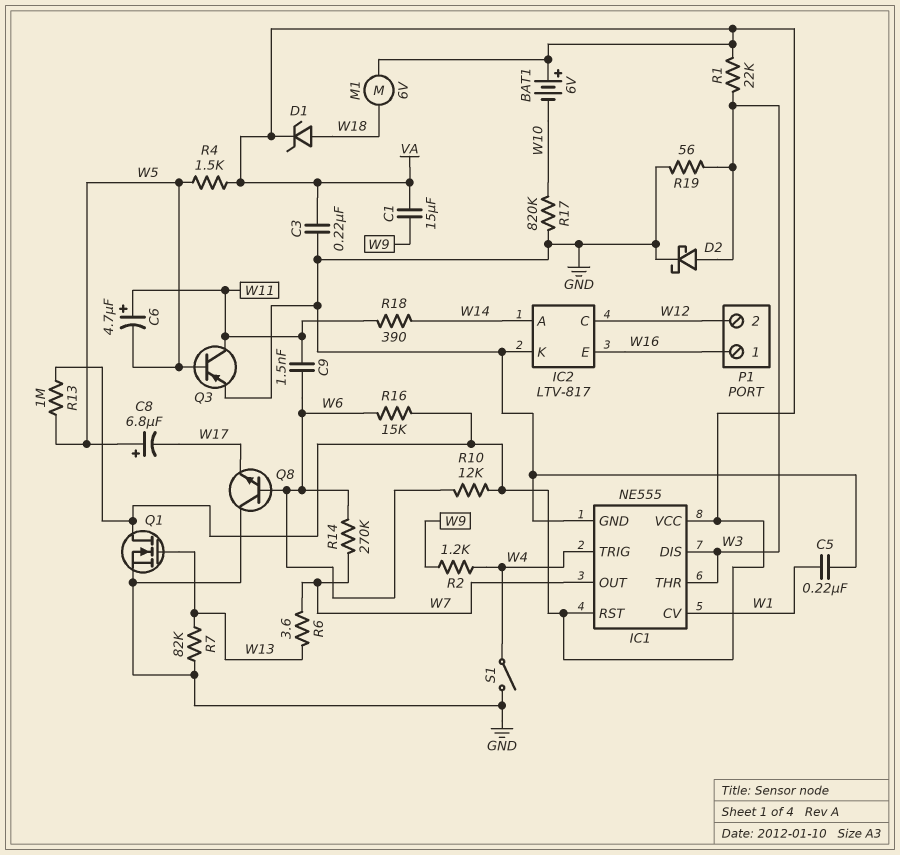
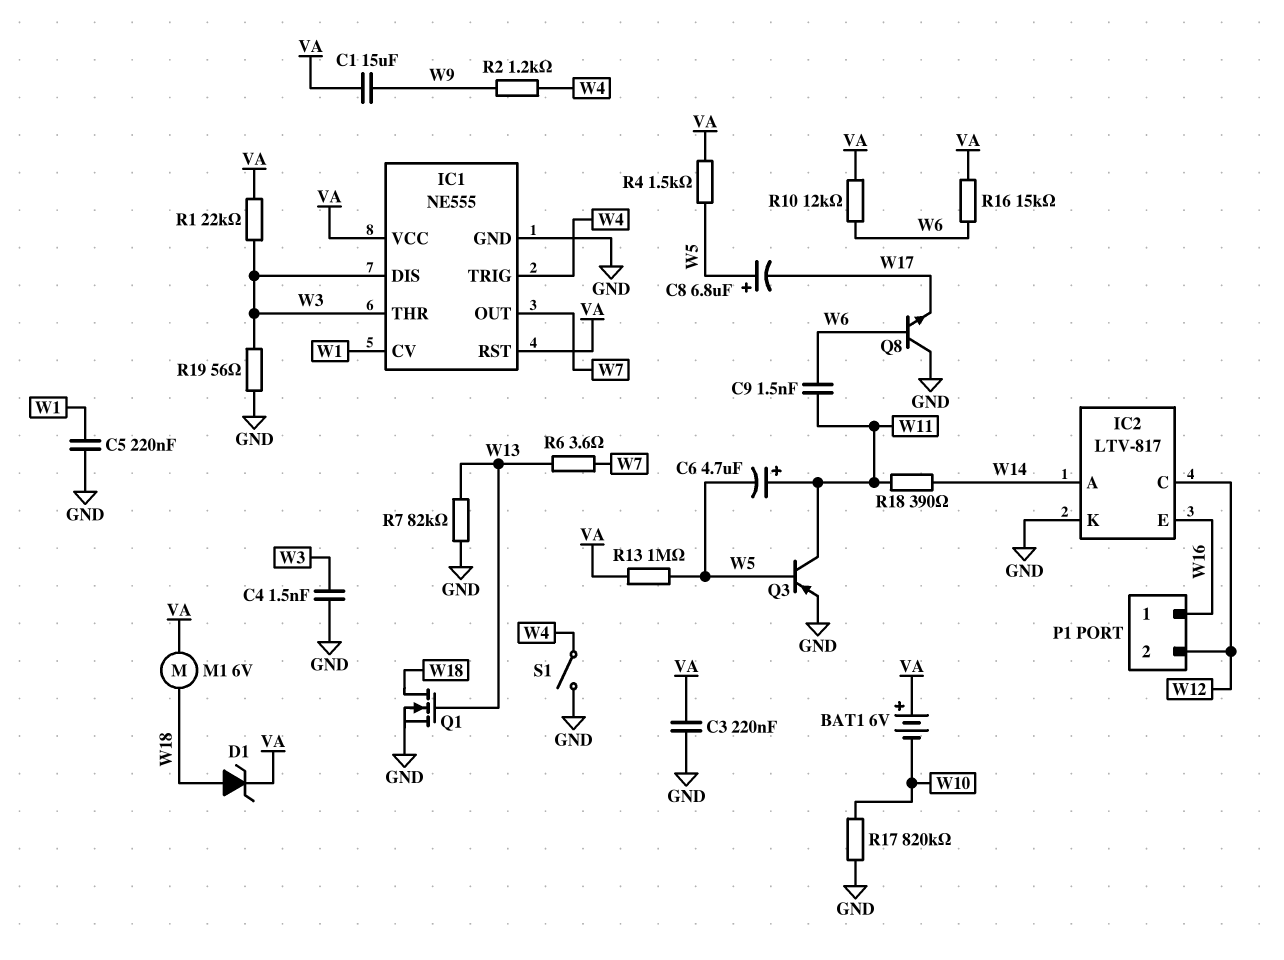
C4: none -> 1.5nF (GND, W3)
D2: schottky (A W3, K GND) -> none
Q1: NMOS (G W13, D VA, S GND) -> NMOS (G W13, D W18, S GND)
R14: 270k (W6, W7) -> none

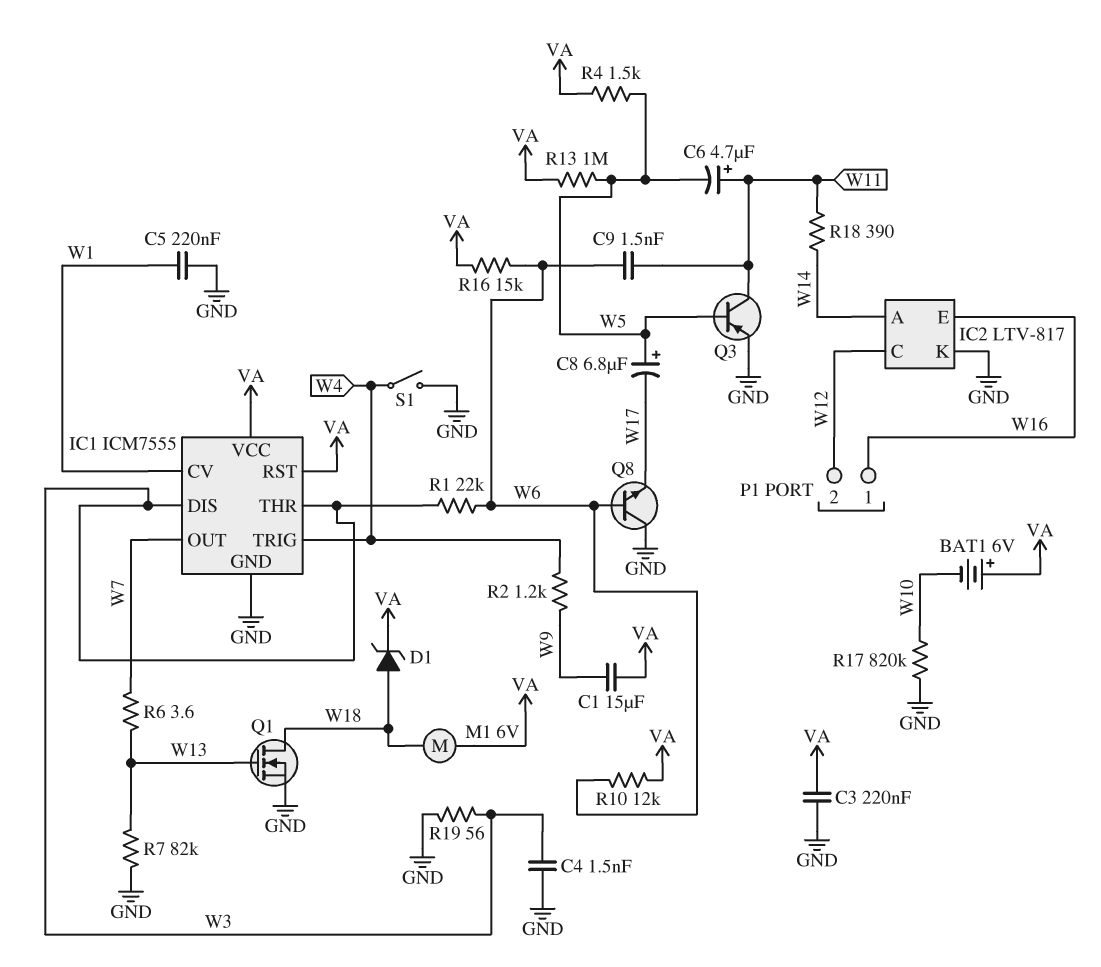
IC1: NE555 -> ICM7555
R1: 22k (VA, W3) -> 22k (W3, W6)

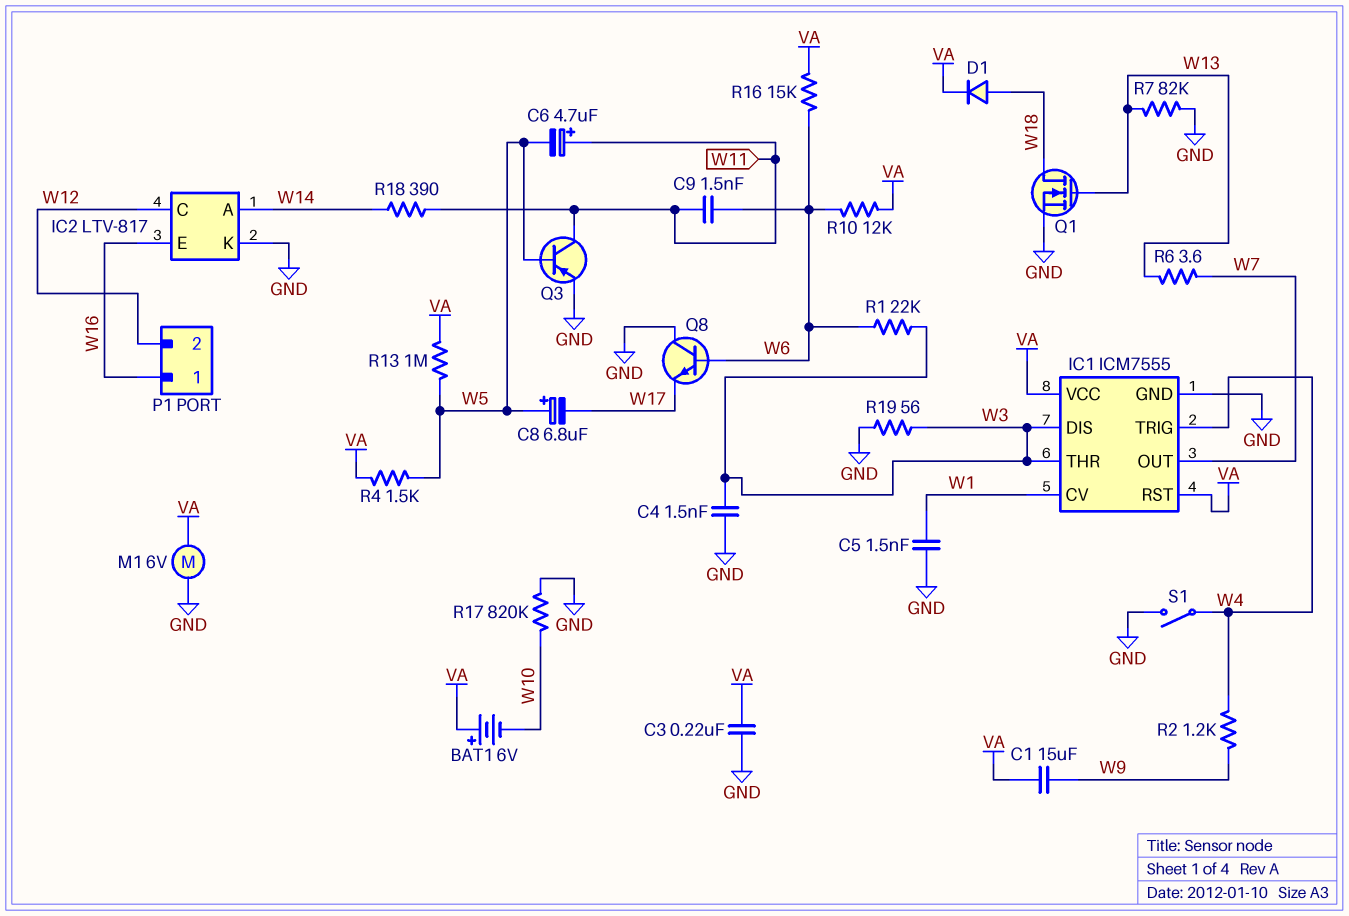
C5: 220nF (GND, W1) -> 1.5nF (GND, W1)
D1: zener (A W18, K VA) -> diode (A W18, K VA)
M1: motor 6V (VA, W18) -> motor 6V (GND, VA)

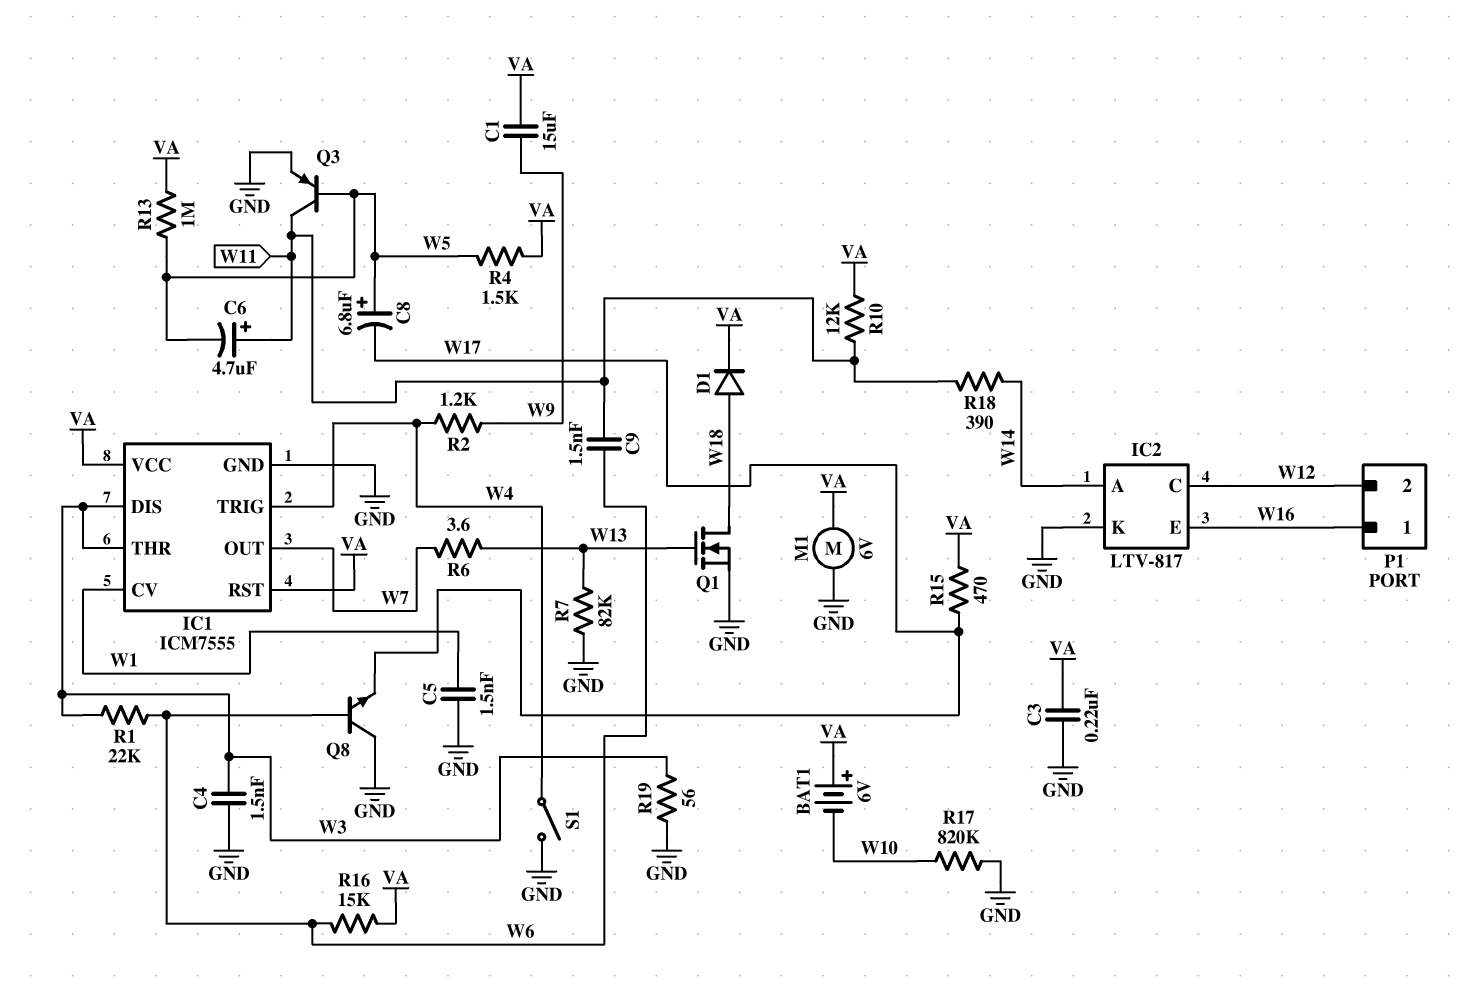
R10: 12k (VA, W6) -> 12k (VA, W11)
R15: none -> 470 (VA, W17)

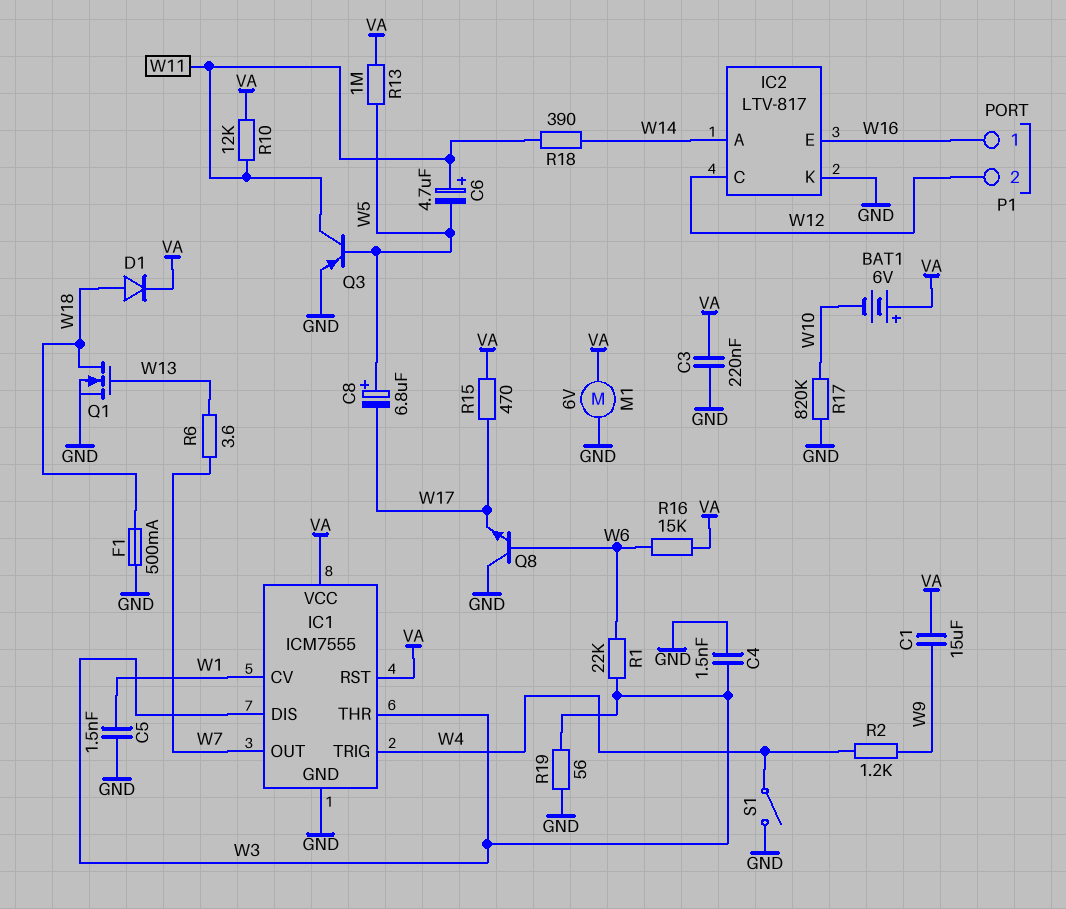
C9: 1.5nF (W6, W11) -> none
F1: none -> 500mA (GND, W18)
R4: 1.5k (VA, W5) -> none
R7: 82k (GND, W13) -> none

